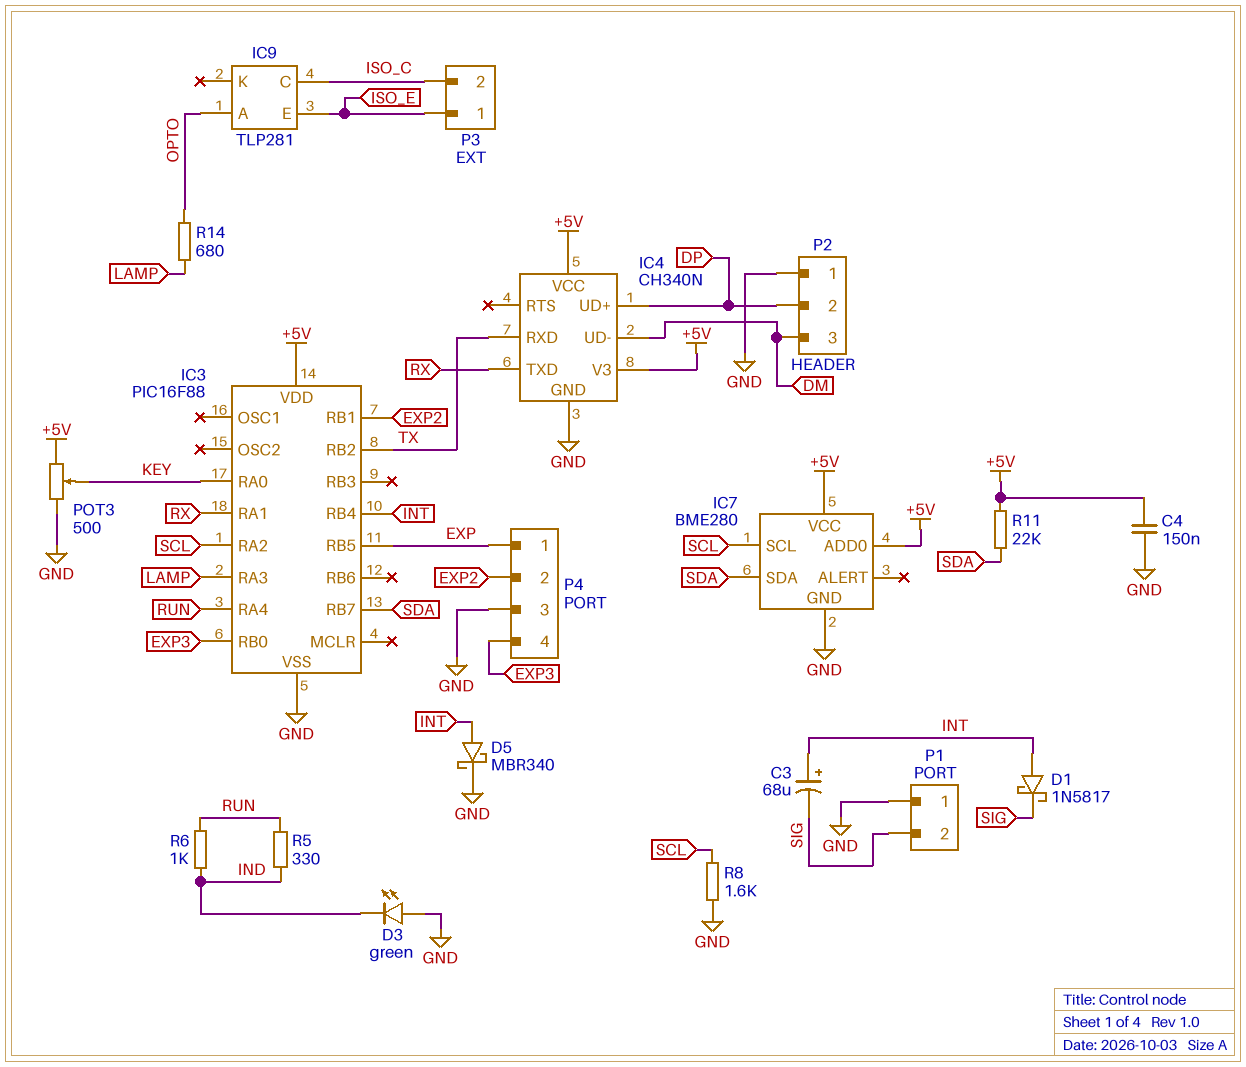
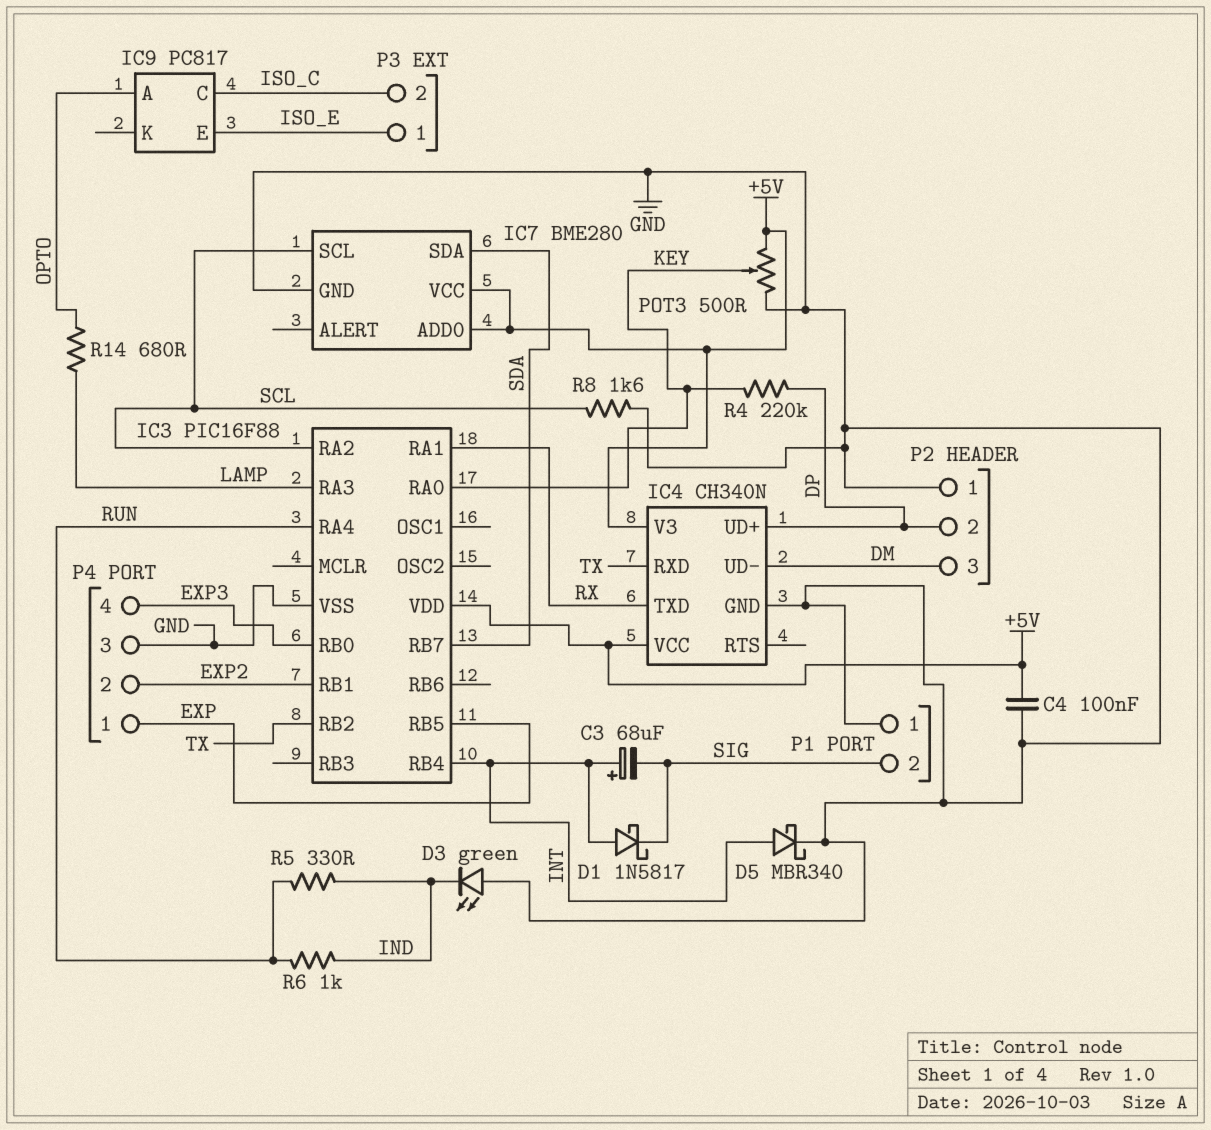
C4: 150nF (+5V, GND) -> 100nF (+5V, GND)
IC9: TLP281 -> PC817
R4: none -> 220k (DP, KEY)
R11: 22k (+5V, SDA) -> none

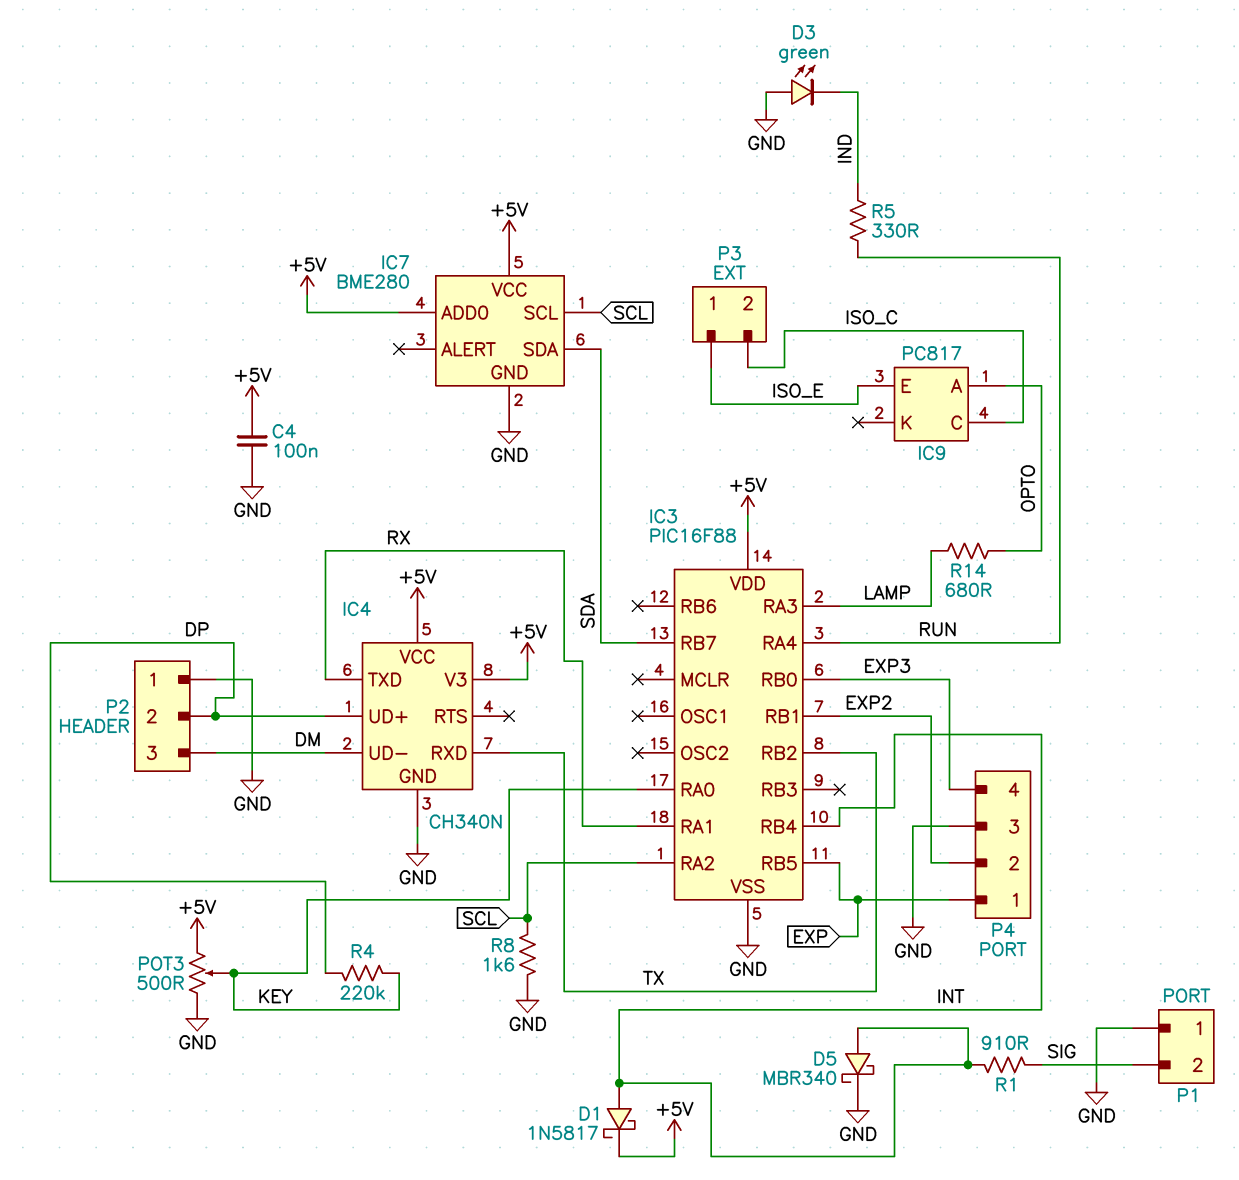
C3: 68uF (plus INT, minus SIG) -> none
D1: schottky 1N5817 (A INT, K SIG) -> schottky 1N5817 (A INT, K +5V)
R1: none -> 910 (INT, SIG)
R6: 1k (IND, RUN) -> none

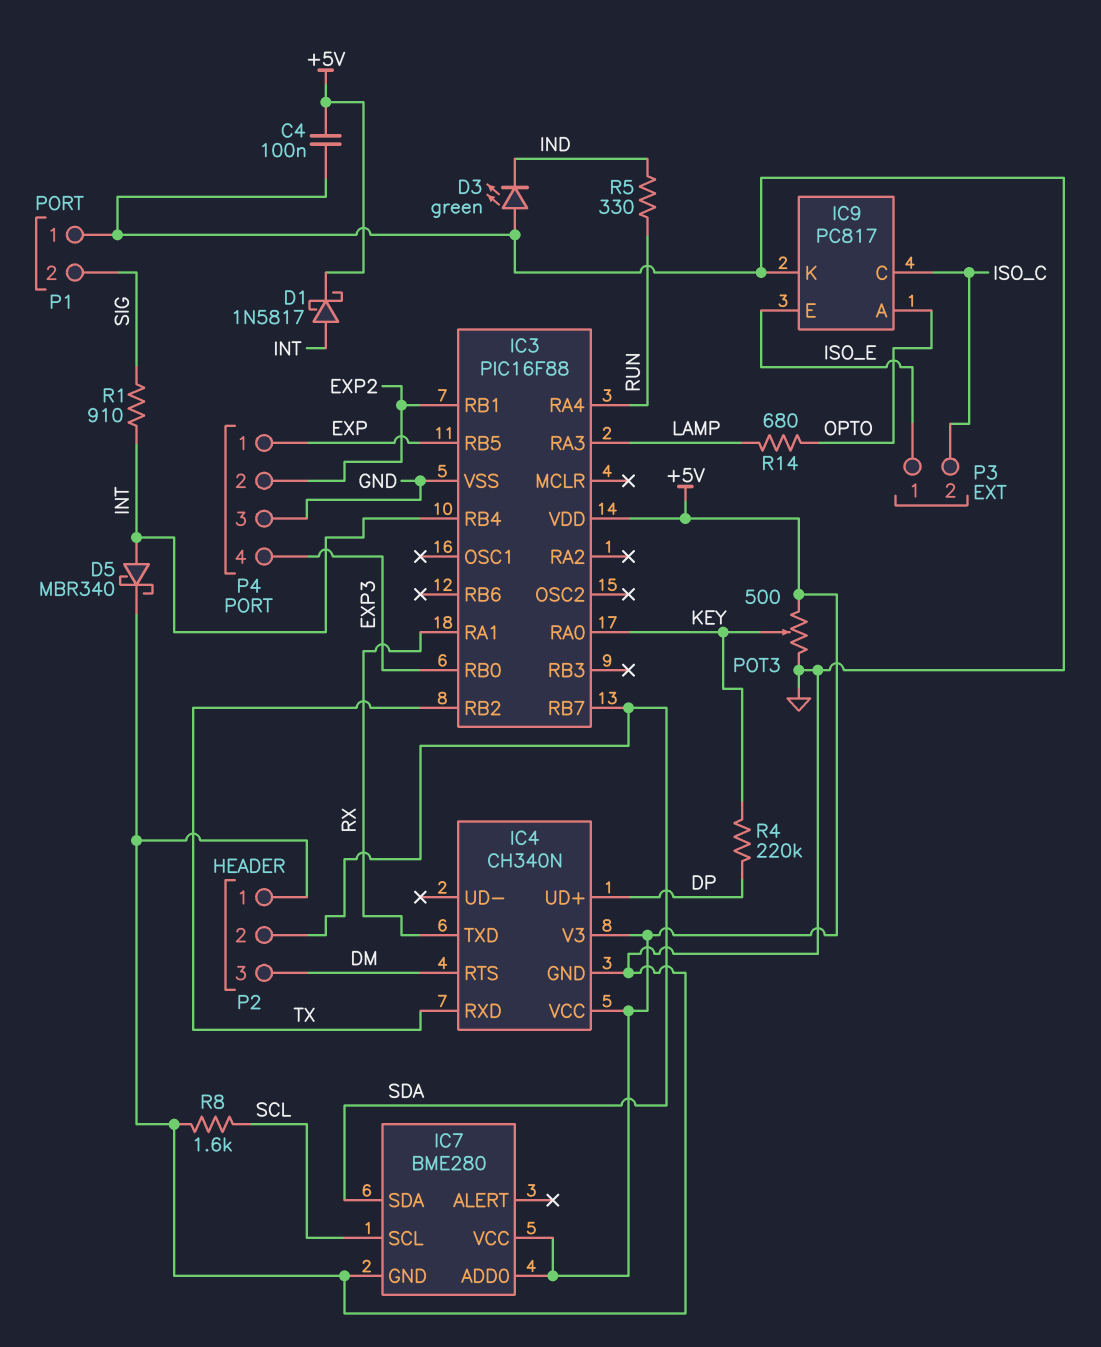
IC3 pin RA2: SCL -> none
IC4 pin RTS: none -> DM
IC4 pin UD-: DM -> none
IC9 pin K: none -> GND
P2 pin 2: DP -> SDA

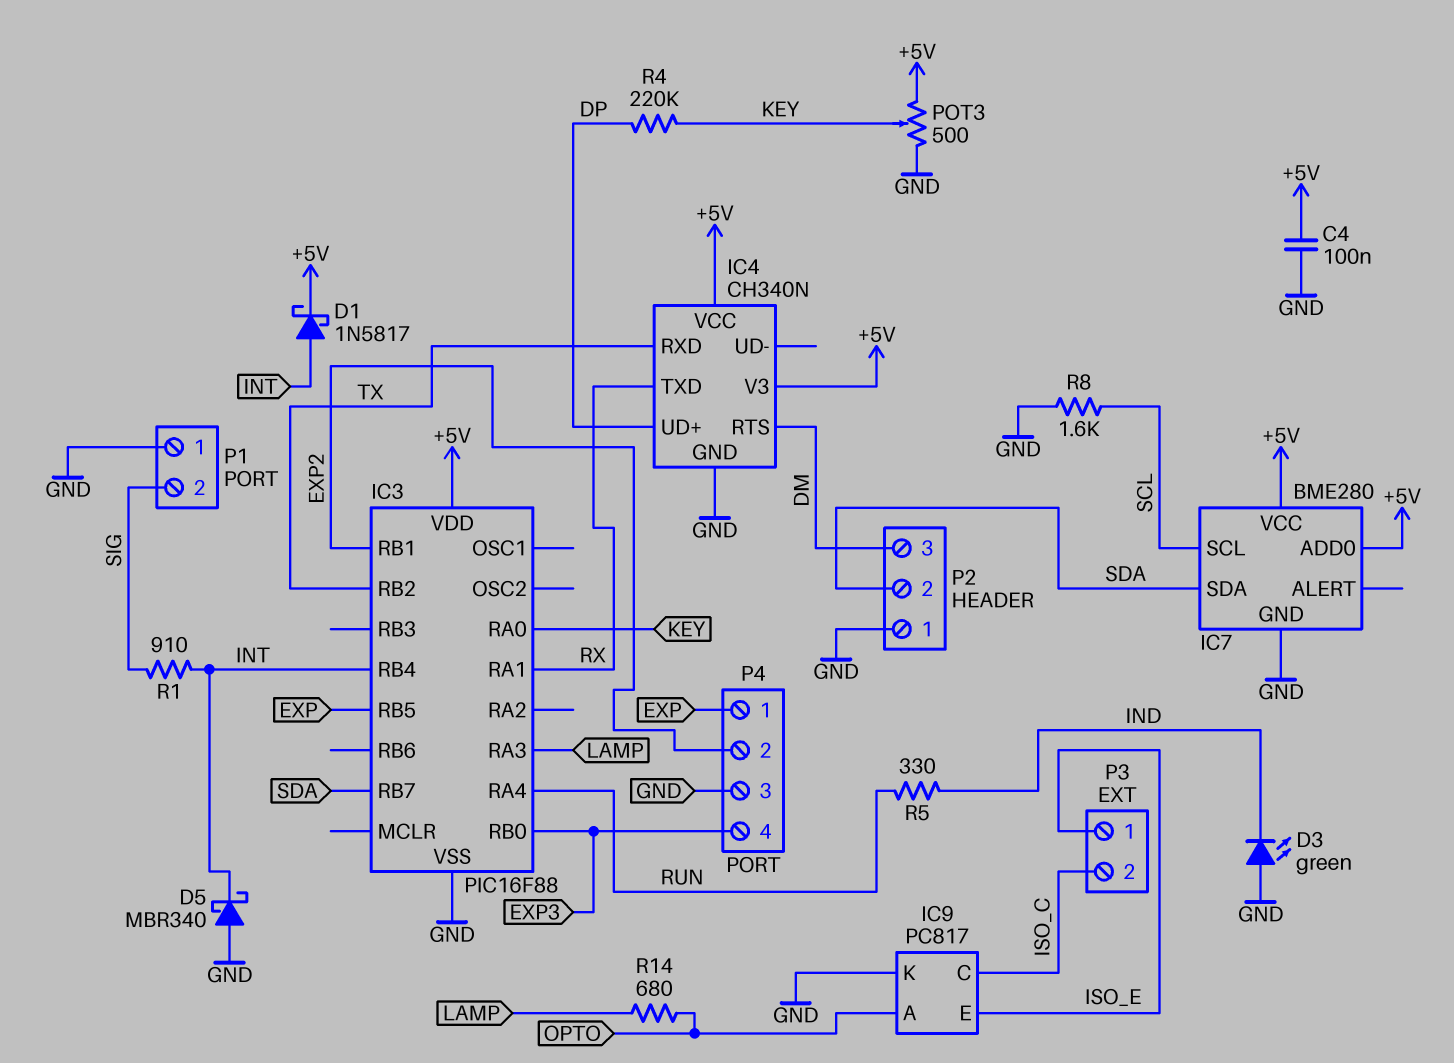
D5: schottky MBR340 (A INT, K GND) -> schottky MBR340 (A GND, K INT)

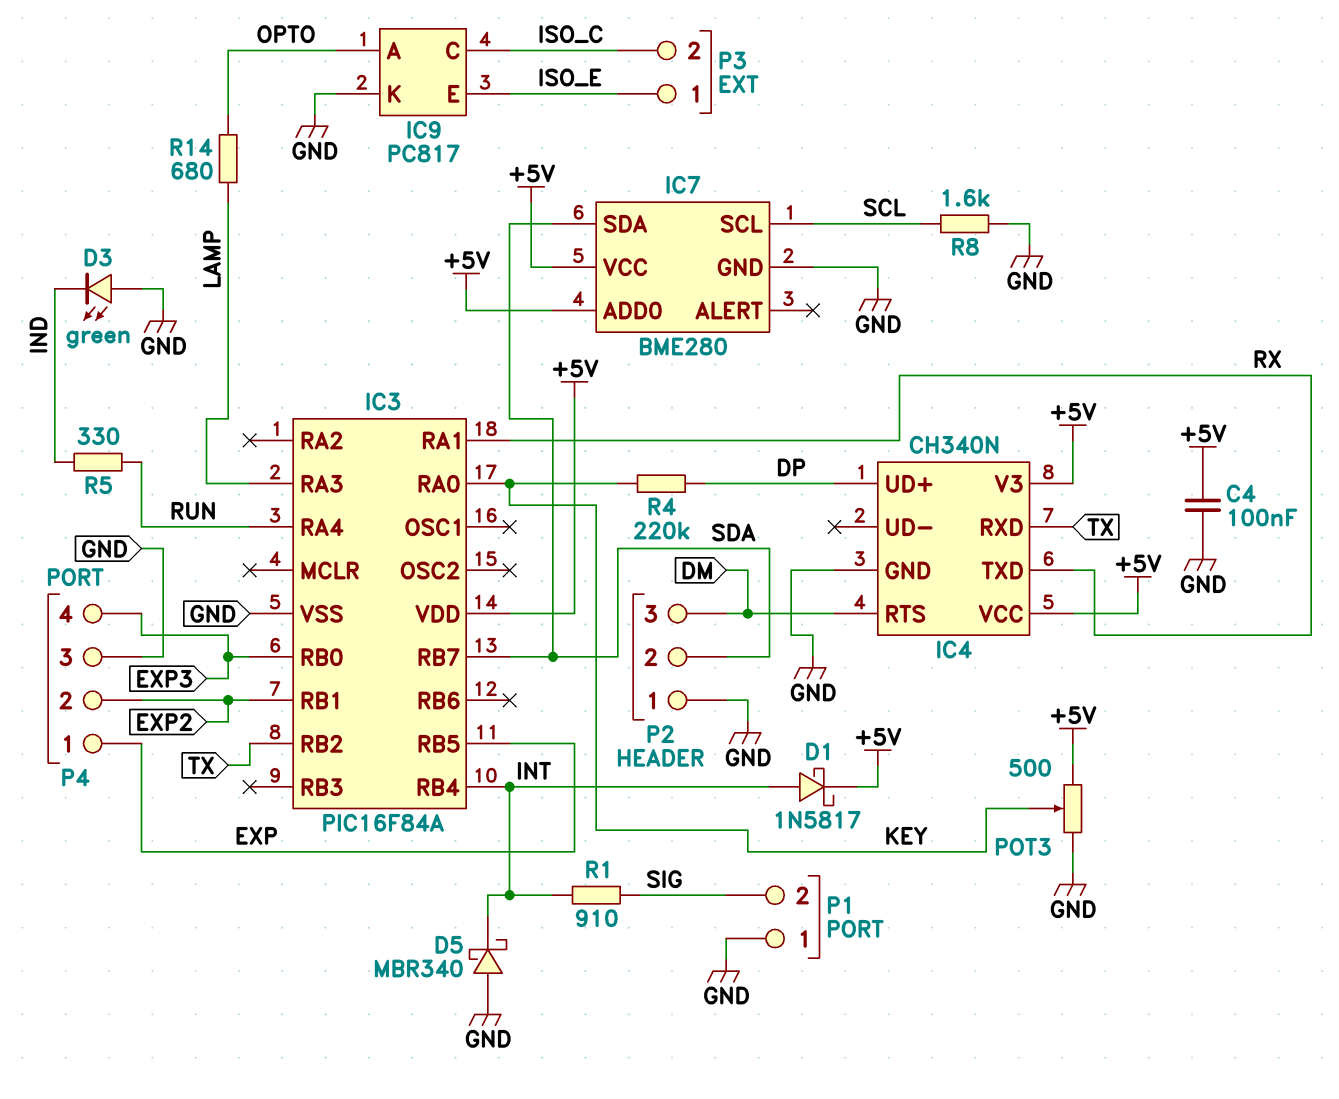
IC3: PIC16F88 -> PIC16F84A

